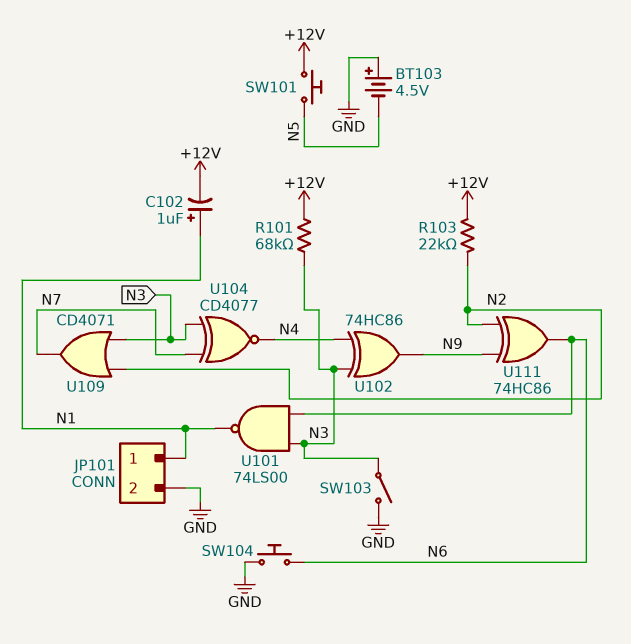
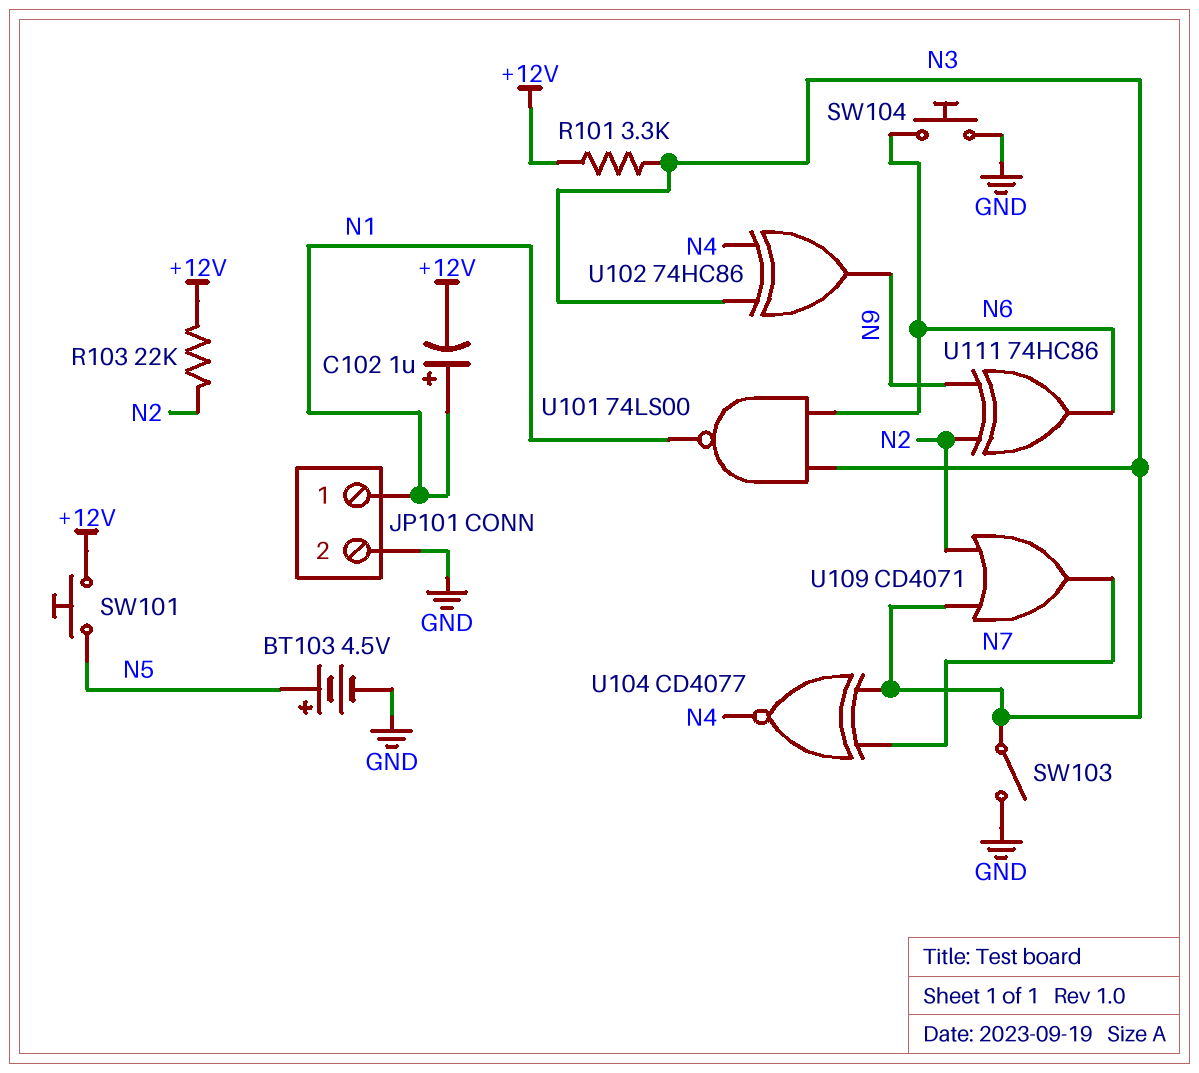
BT103: 4.5V (plus GND, minus N5) -> 4.5V (plus N5, minus GND)
R101: 68k (+12V, N3) -> 3.3k (+12V, N3)

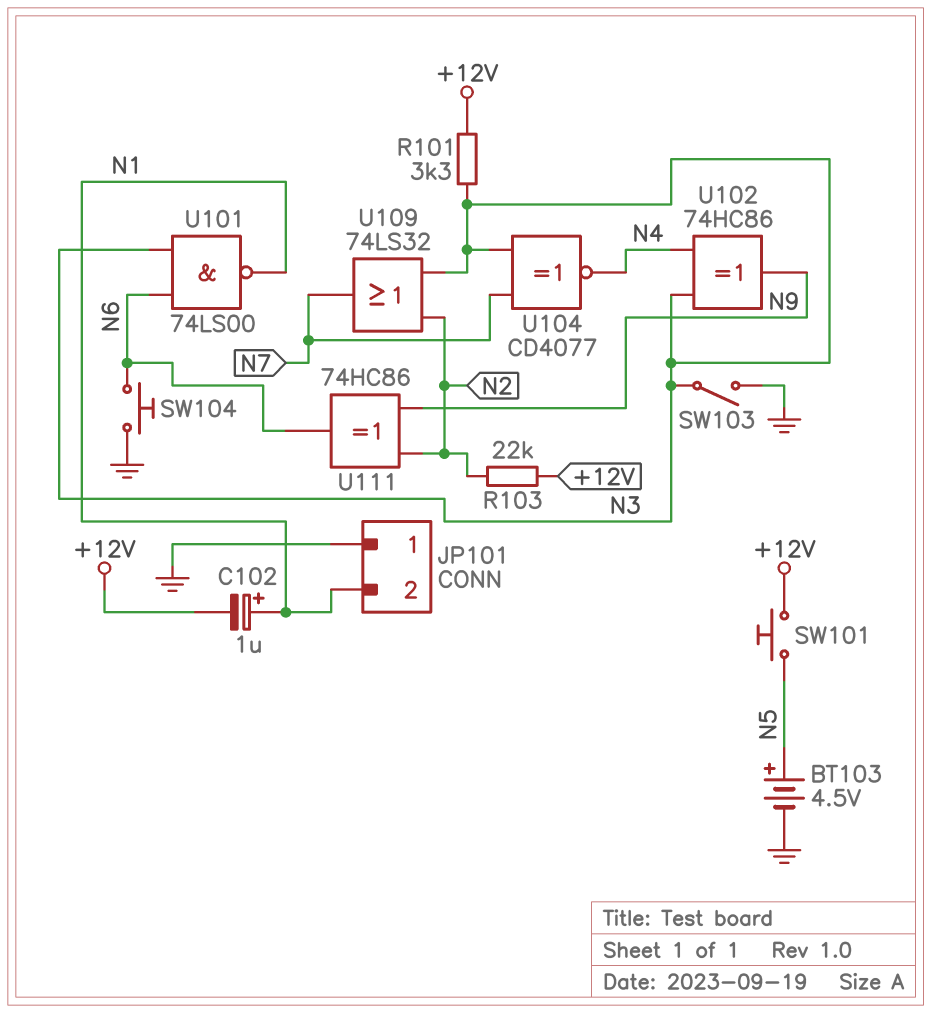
JP101 pin 1: N1 -> GND
JP101 pin 2: GND -> N1
U109: OR CD4071 (in N2, in N3, out N7) -> OR 74LS32 (in N2, in N3, out N7)

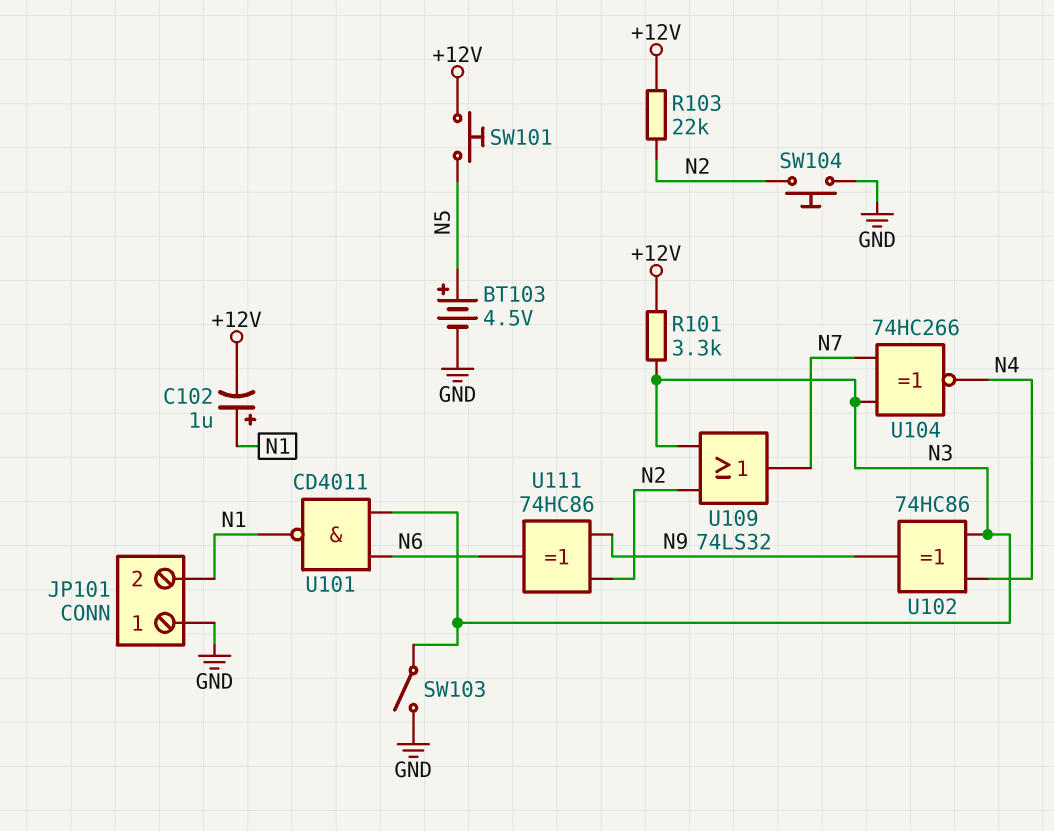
SW104: button (GND, N6) -> button (GND, N2)
U101: NAND 74LS00 (in N3, in N6, out N1) -> NAND CD4011 (in N3, in N6, out N1)
U104: XNOR CD4077 (in N3, in N7, out N4) -> XNOR 74HC266 (in N3, in N7, out N4)

